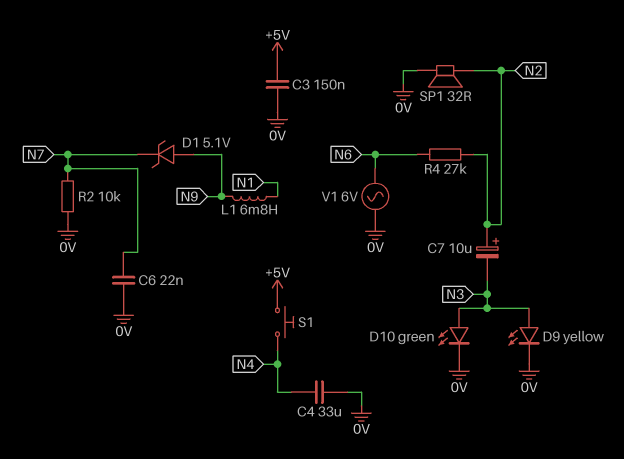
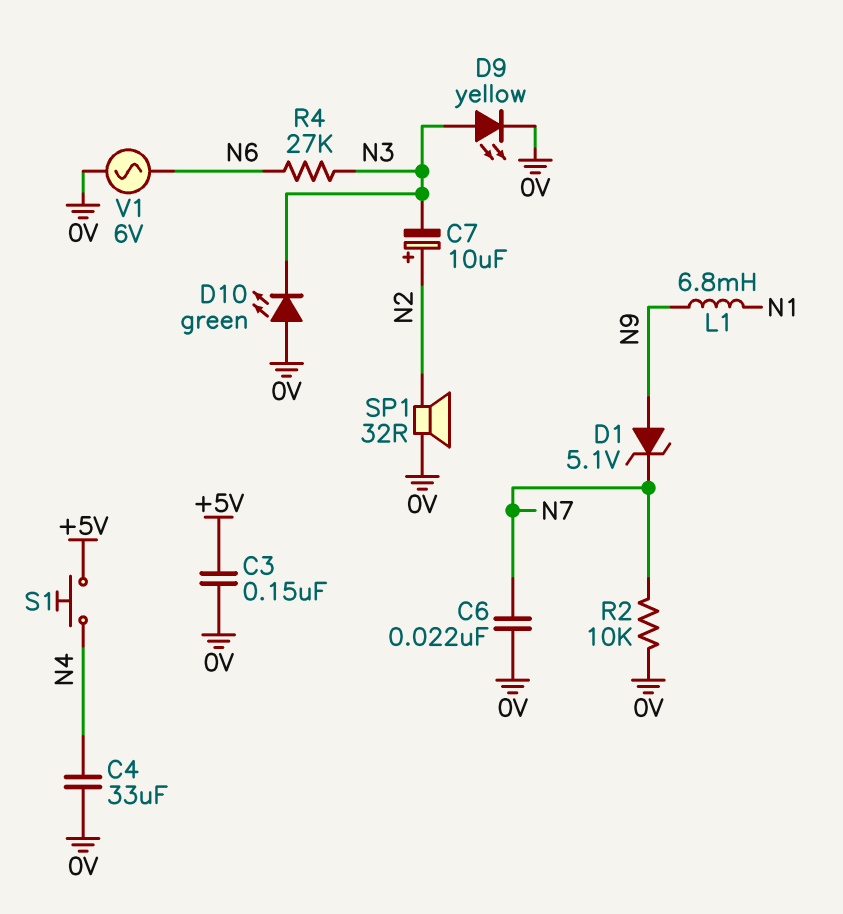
D10: LED green (A N3, K 0V) -> LED green (A 0V, K N3)
R4: 27k (N2, N6) -> 27k (N3, N6)

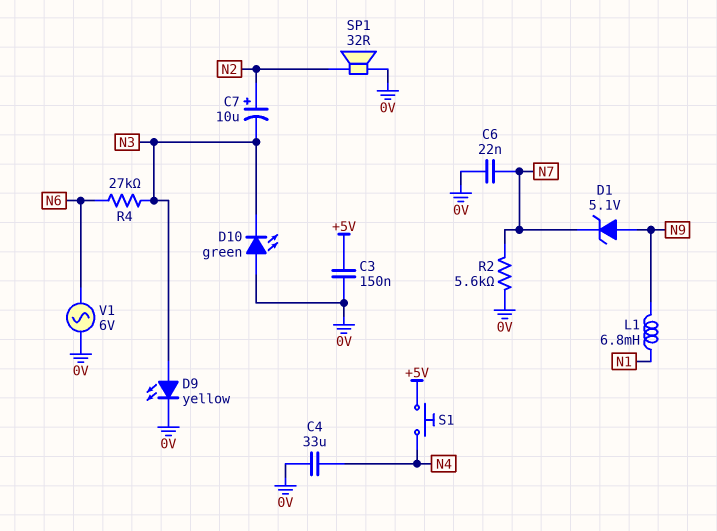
R2: 10k (0V, N7) -> 5.6k (0V, N7)

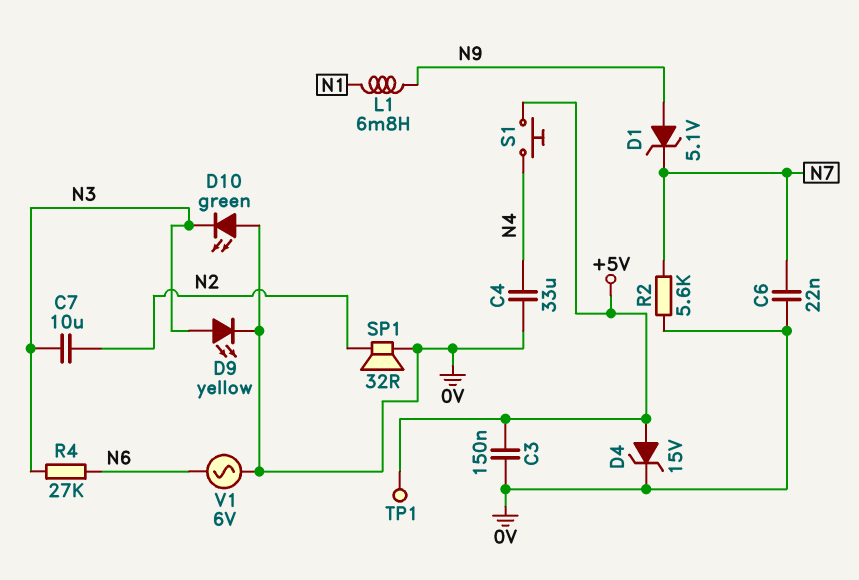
C7: 10uF (plus N2, minus N3) -> 10uF (N2, N3)
D4: none -> zener 15V (A +5V, K 0V)
TP1: none -> test point (+5V)

